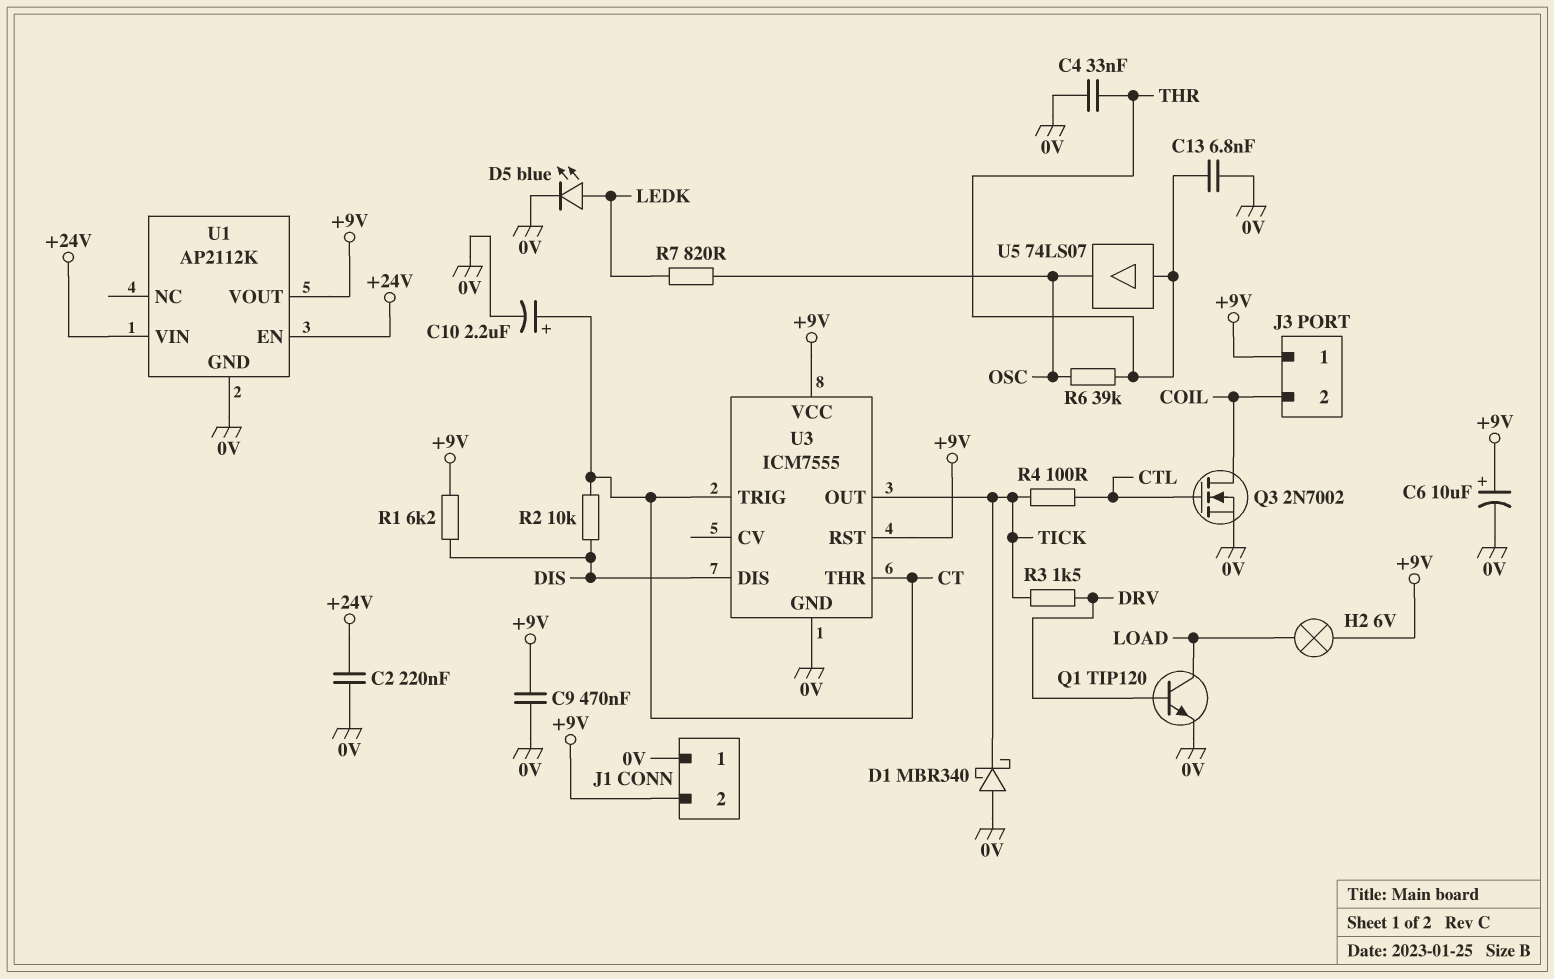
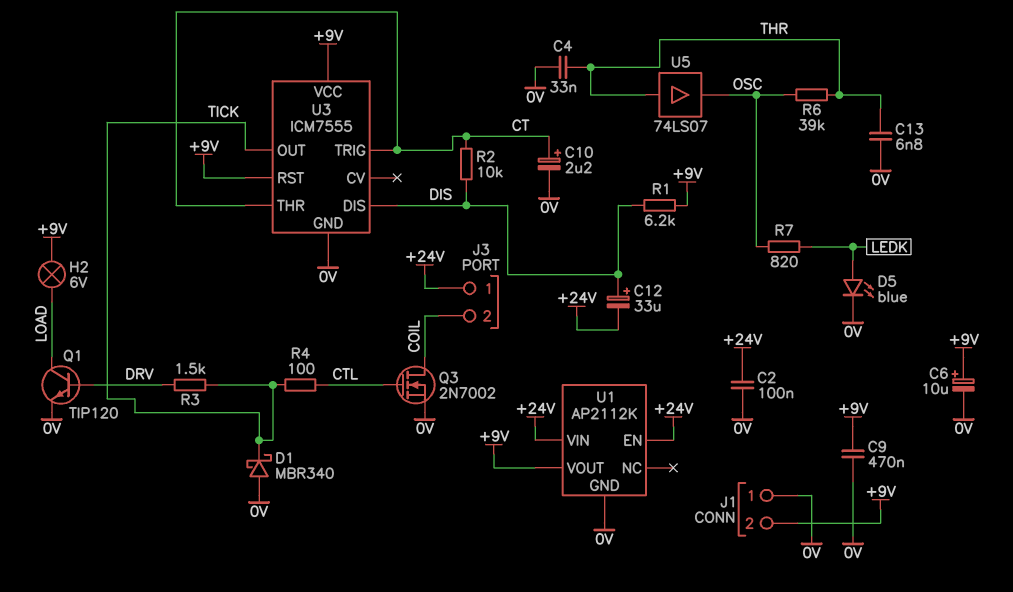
C2: 220nF (+24V, 0V) -> 100nF (+24V, 0V)
C12: none -> 33uF (plus DIS, minus +24V)
J3 pin 1: +9V -> +24V

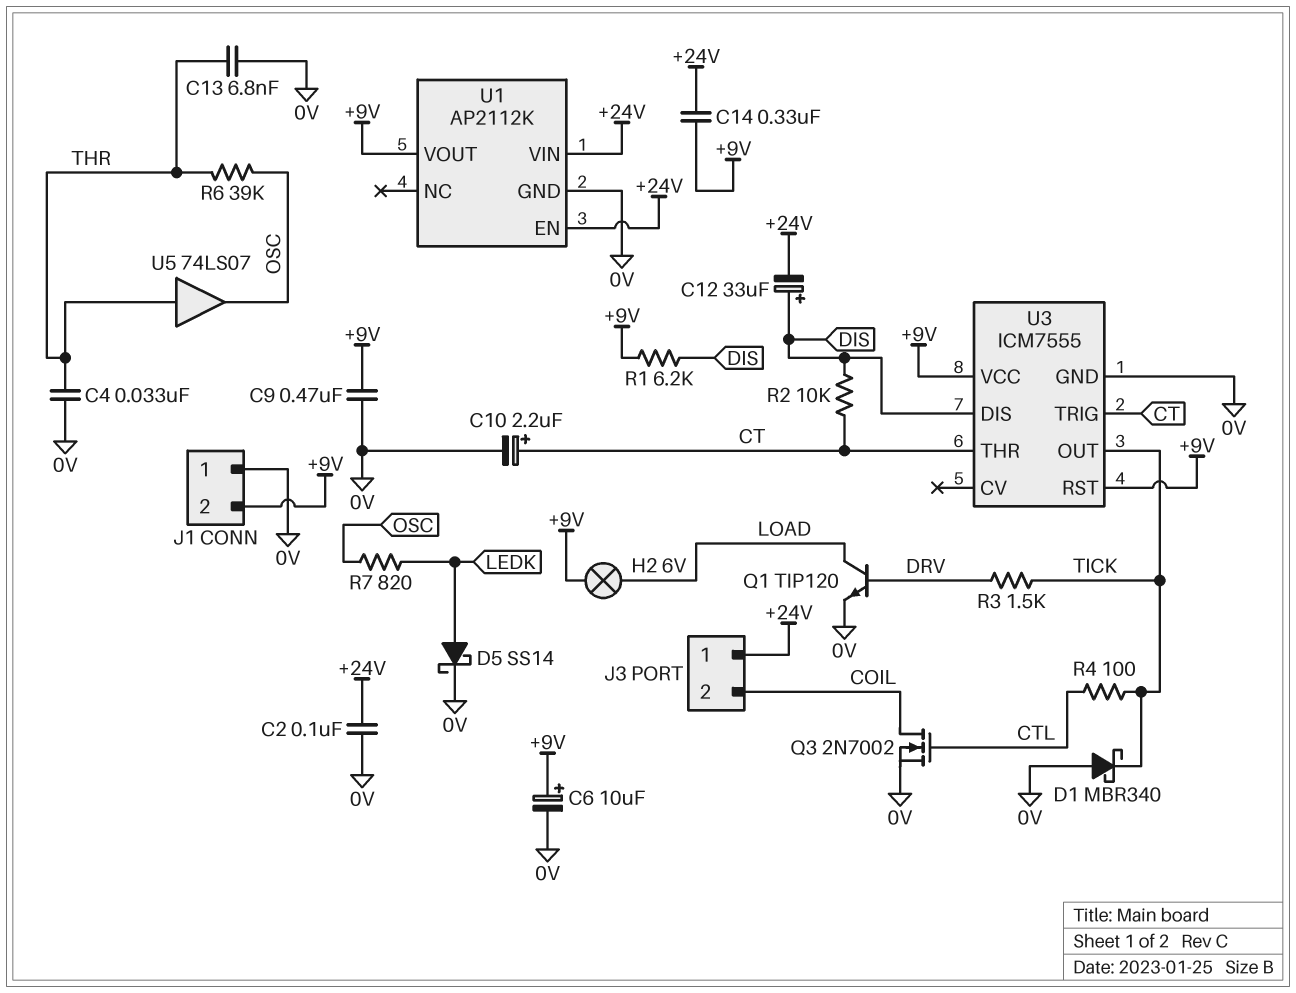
C14: none -> 330nF (+9V, +24V)
D5: LED blue (A LEDK, K 0V) -> schottky SS14 (A LEDK, K 0V)

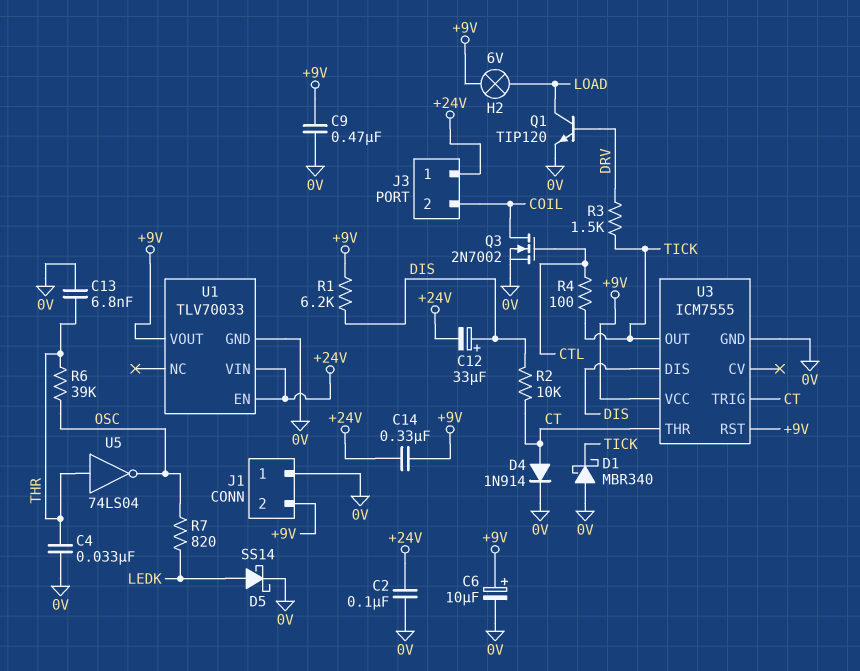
C10: 2.2uF (plus CT, minus 0V) -> none
D4: none -> diode 1N914 (A CT, K 0V)
U1: AP2112K -> TLV70033
U5: buffer 74LS07 (in THR, out OSC) -> NOT 74LS04 (in THR, out OSC)

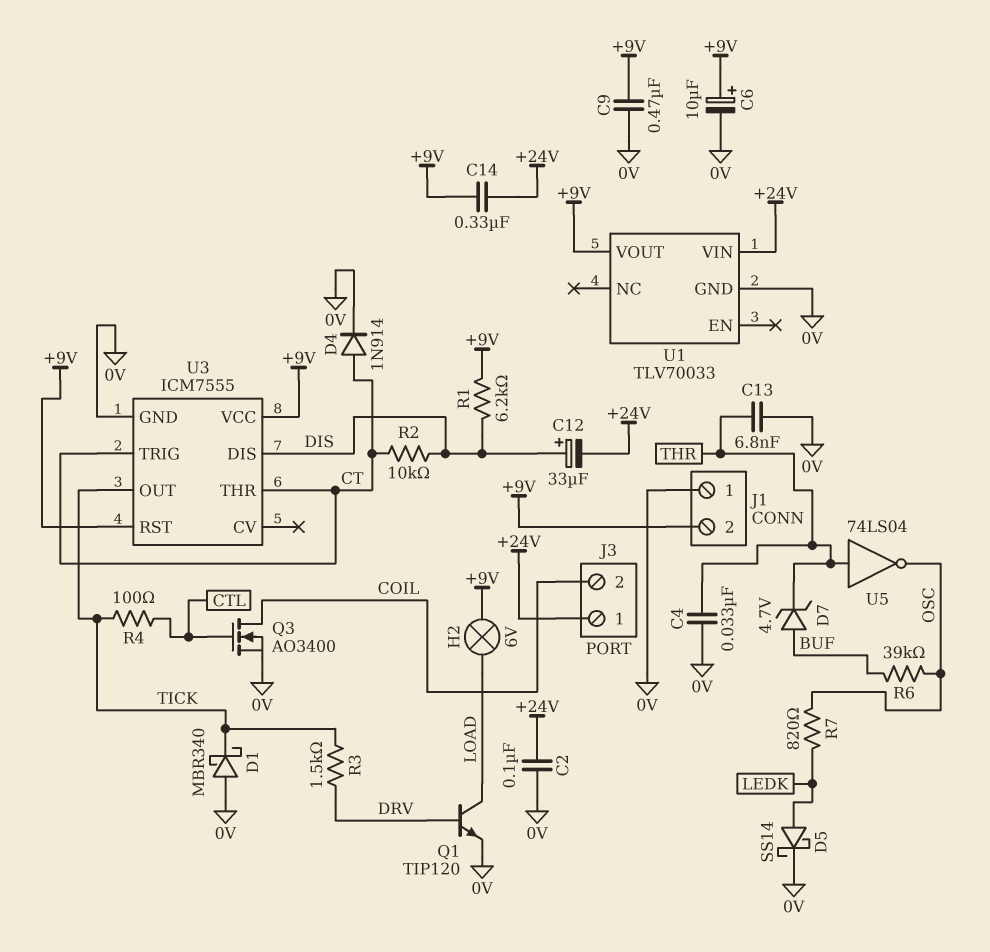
D7: none -> zener 4.7V (A BUF, K THR)
Q3: NMOS 2N7002 (G CTL, D COIL, S 0V) -> NMOS AO3400 (G CTL, D COIL, S 0V)
R6: 39k (OSC, THR) -> 39k (BUF, OSC)
U1 pin EN: +24V -> none

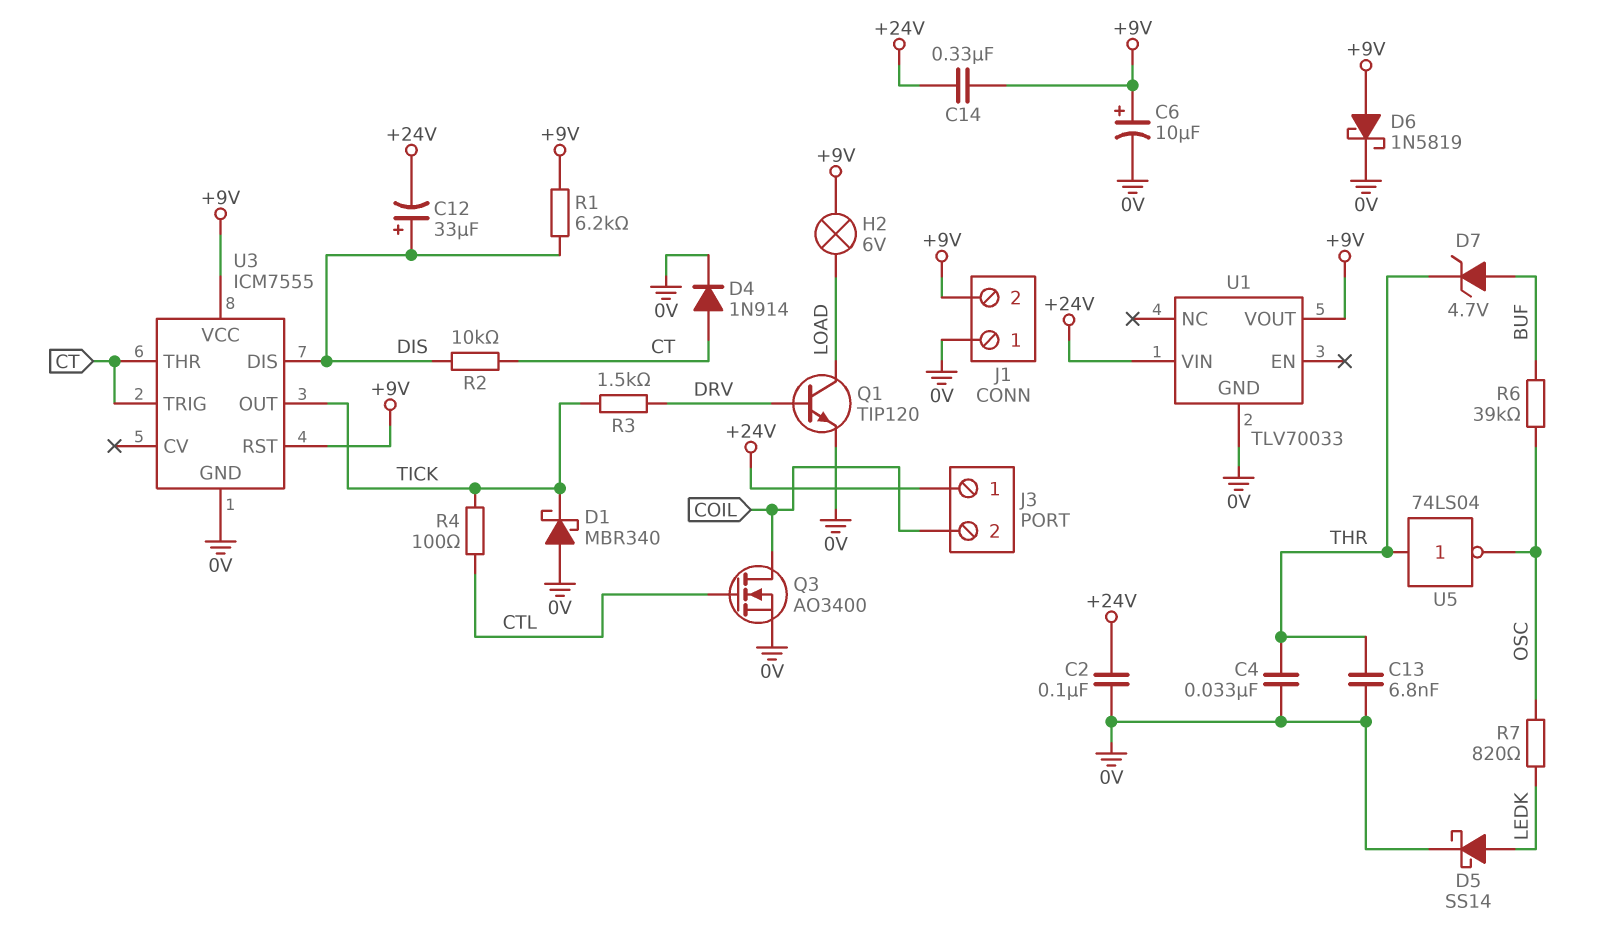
C9: 470nF (+9V, 0V) -> none
D6: none -> schottky 1N5819 (A +9V, K 0V)

